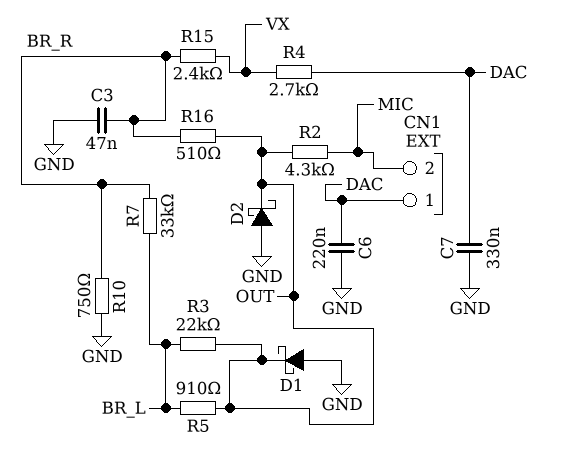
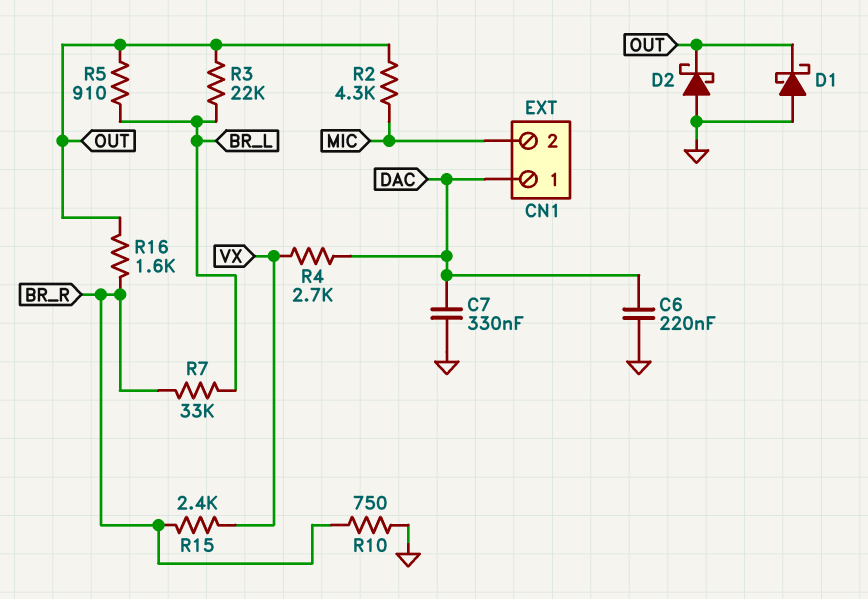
C3: 47nF (BR_R, GND) -> none
R16: 510 (BR_R, OUT) -> 1.6k (BR_R, OUT)

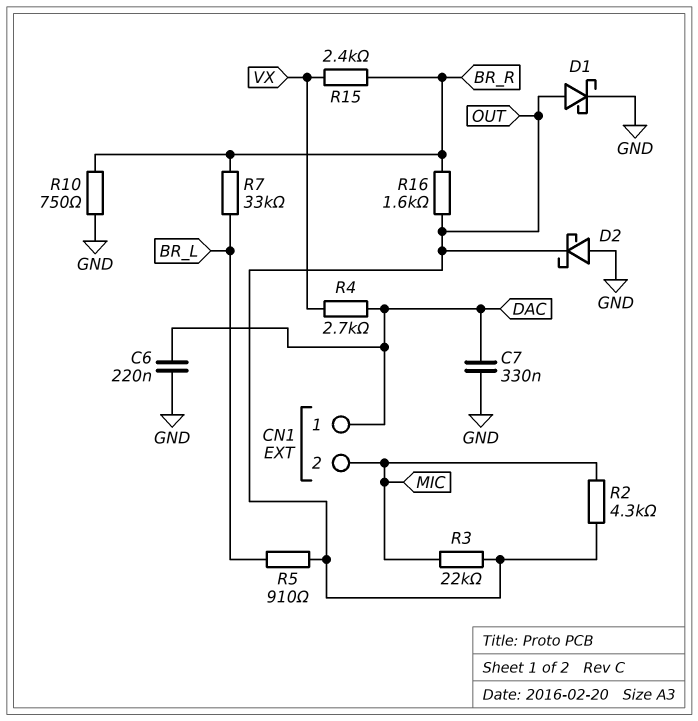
D1: schottky (A GND, K OUT) -> schottky (A OUT, K GND)
R3: 22k (BR_L, OUT) -> 22k (MIC, OUT)

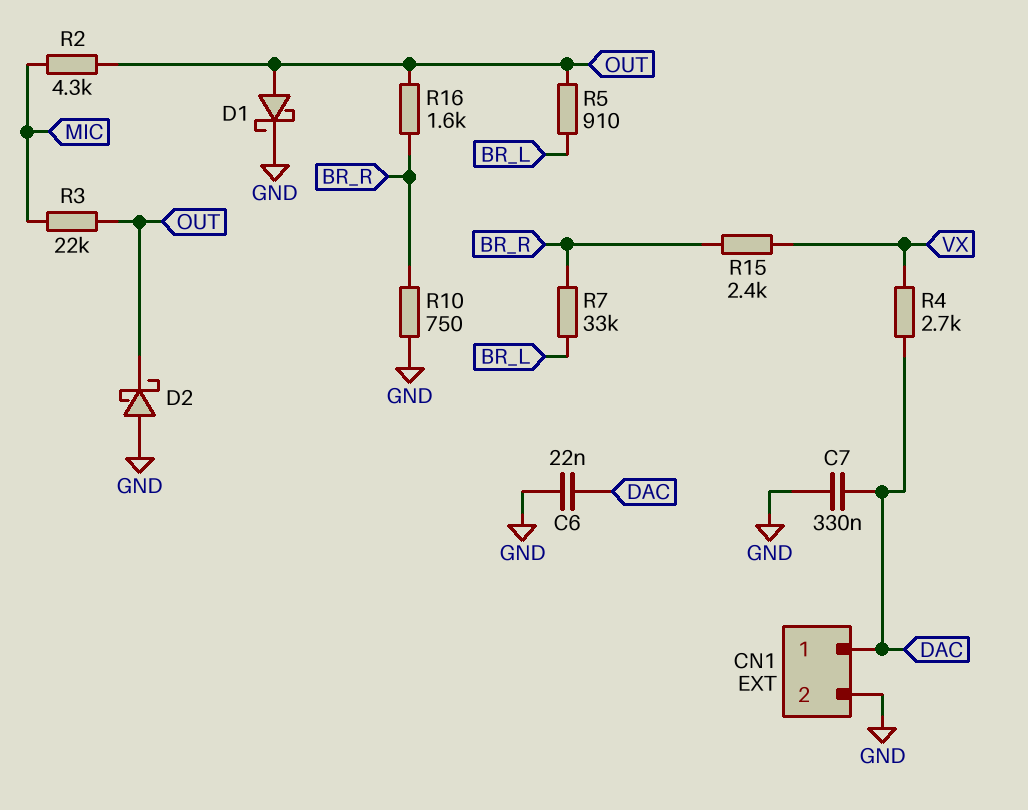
C6: 220nF (DAC, GND) -> 22nF (DAC, GND)
CN1 pin 2: MIC -> GND

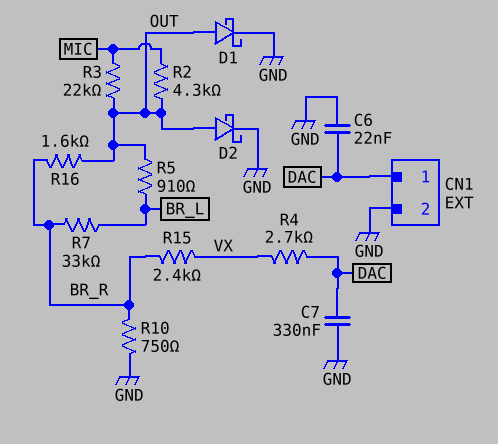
D2: schottky (A GND, K OUT) -> schottky (A OUT, K GND)

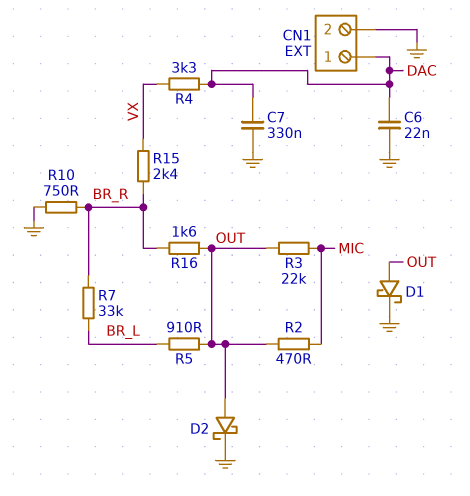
R2: 4.3k (MIC, OUT) -> 470 (MIC, OUT)
R4: 2.7k (DAC, VX) -> 3.3k (DAC, VX)

